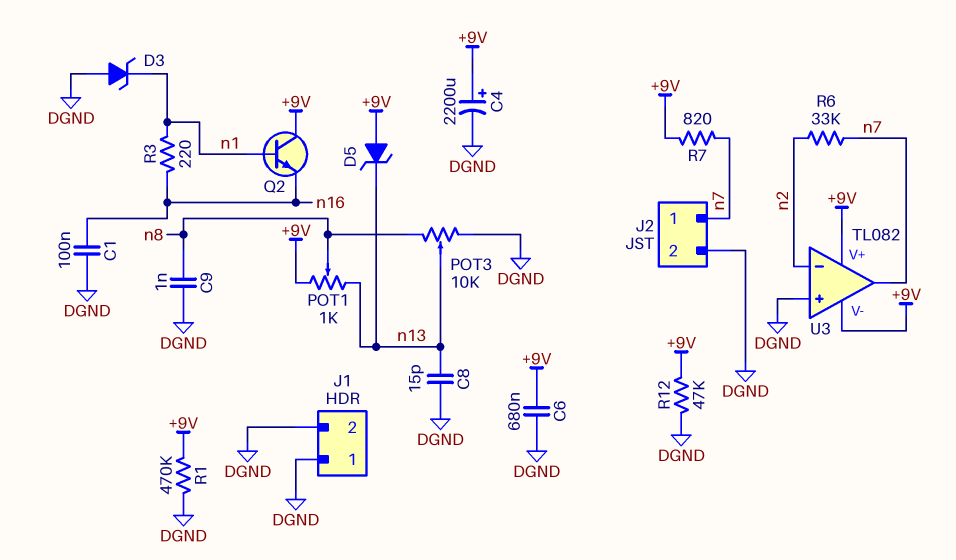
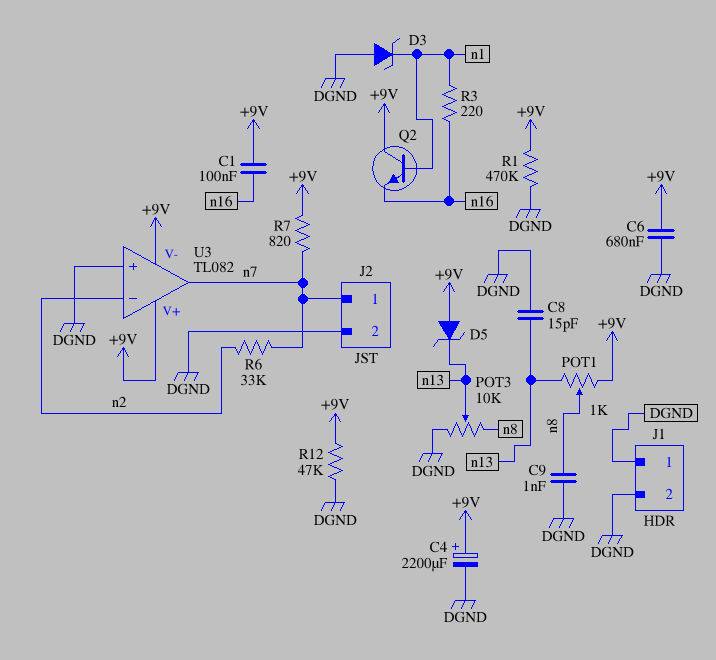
C1: 100nF (DGND, n16) -> 100nF (+9V, n16)

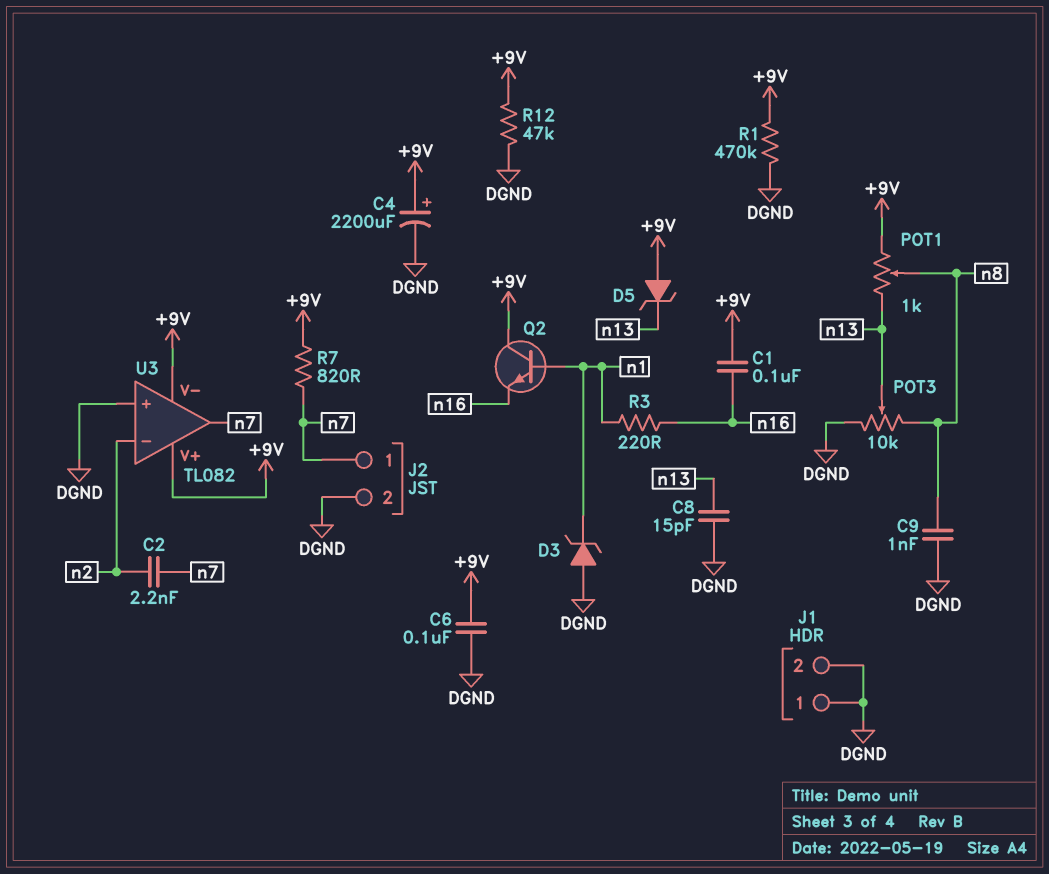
C2: none -> 2.2nF (n2, n7)
C6: 680nF (+9V, DGND) -> 100nF (+9V, DGND)
R6: 33k (n2, n7) -> none

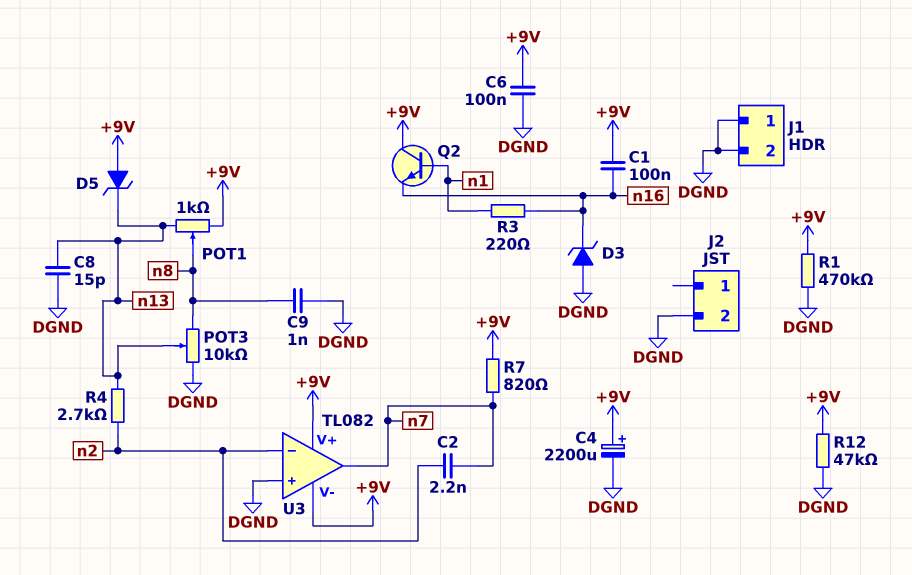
D3: zener (A DGND, K n1) -> zener (A DGND, K n16)
J2 pin 1: n7 -> none
R4: none -> 2.7k (n2, n13)

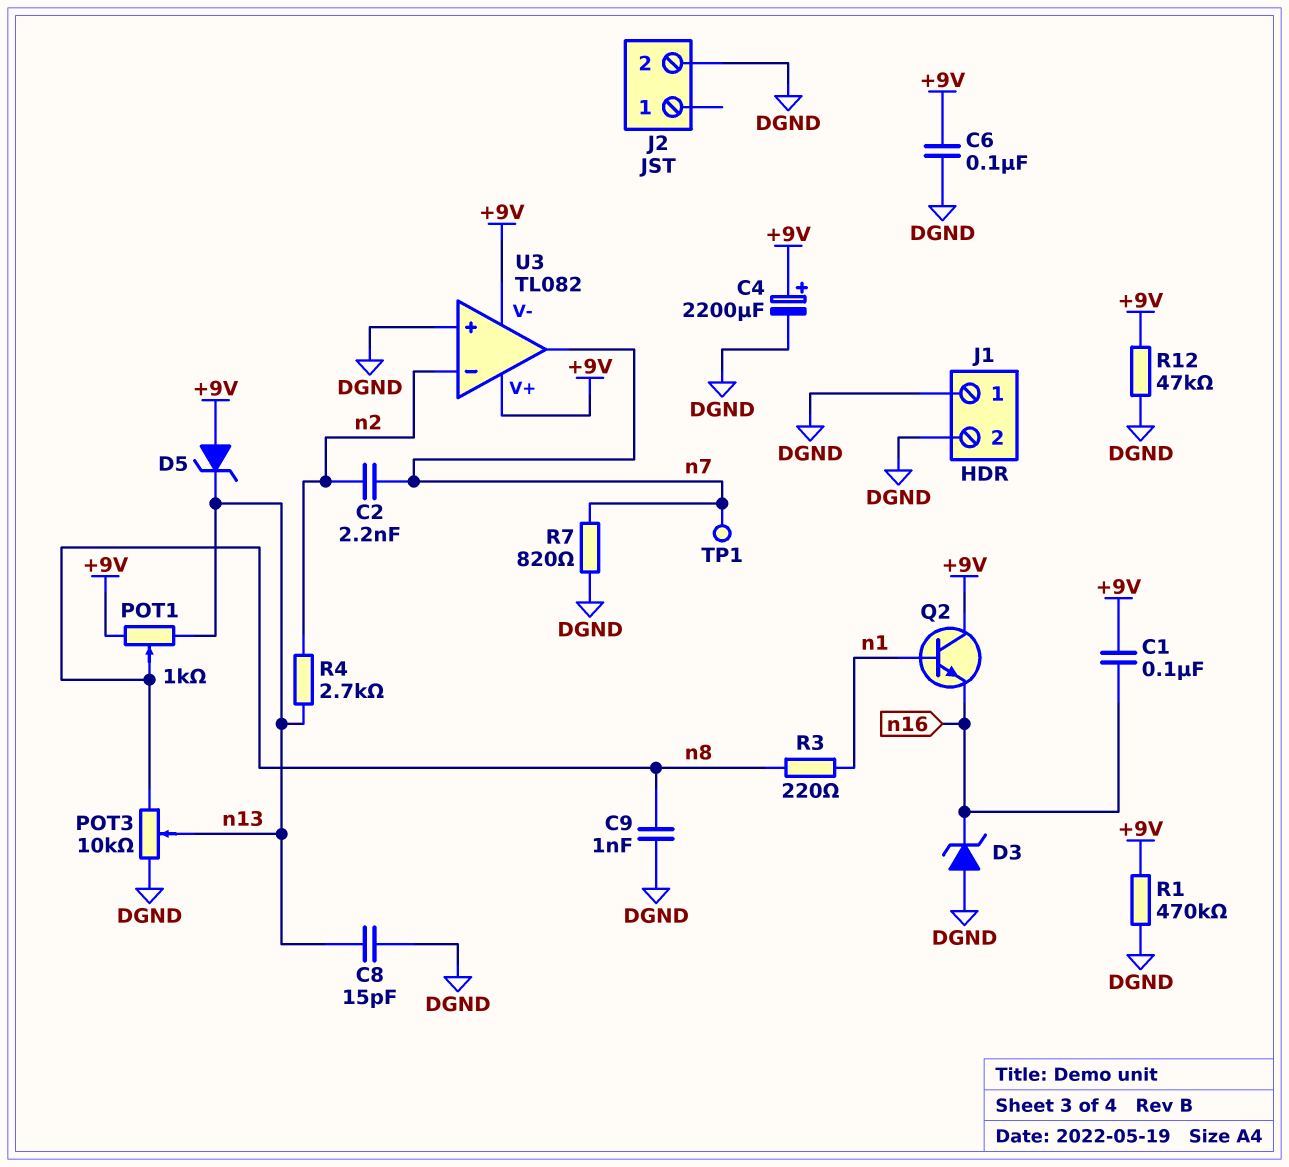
R3: 220 (n1, n16) -> 220 (n1, n8)
R7: 820 (+9V, n7) -> 820 (DGND, n7)
TP1: none -> test point (n7)

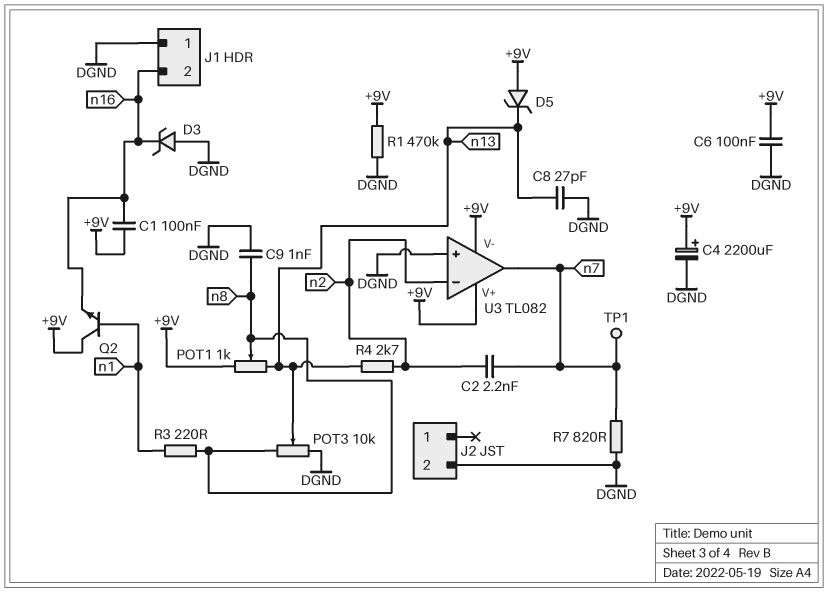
C8: 15pF (DGND, n13) -> 27pF (DGND, n13)
J1 pin 2: DGND -> n16
R12: 47k (+9V, DGND) -> none

